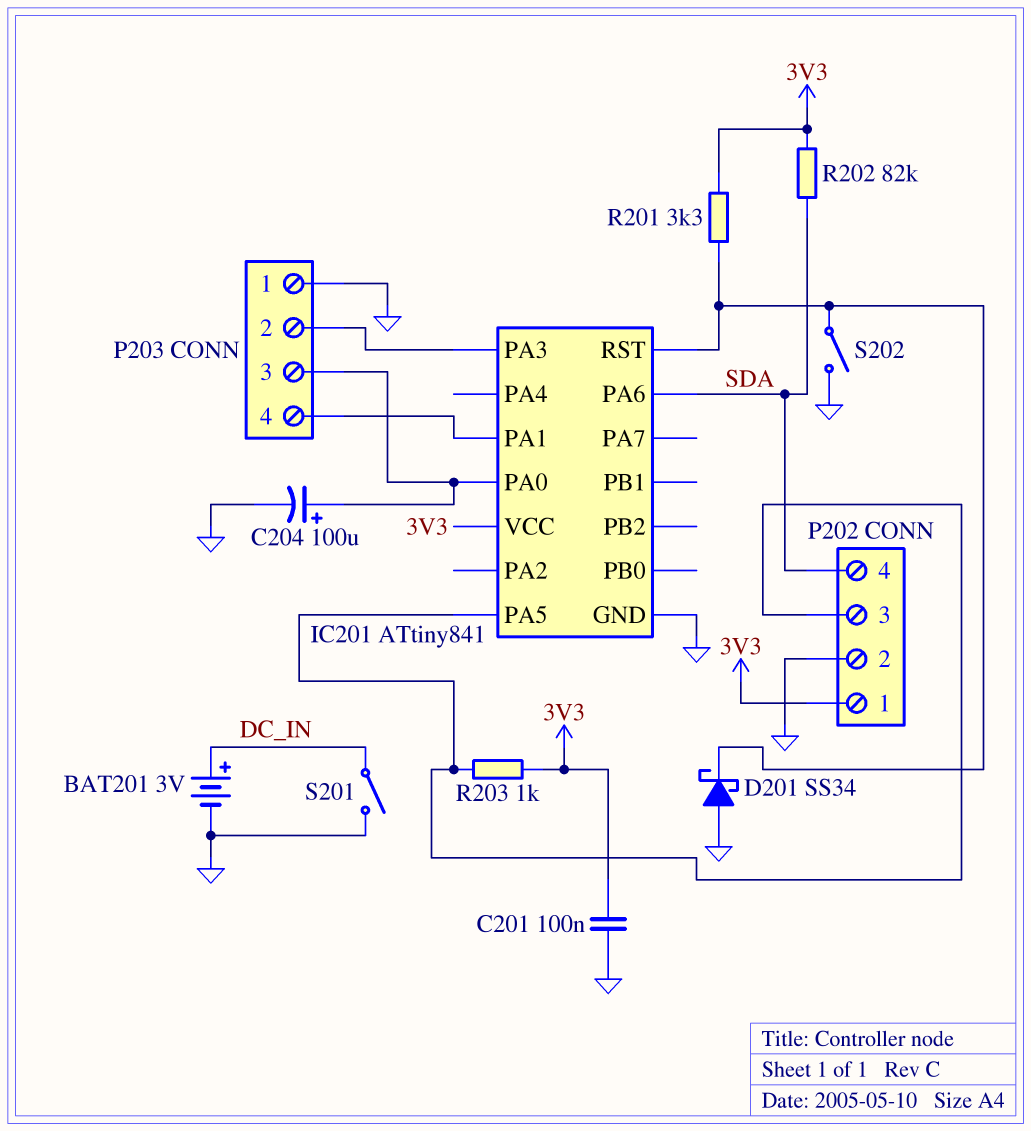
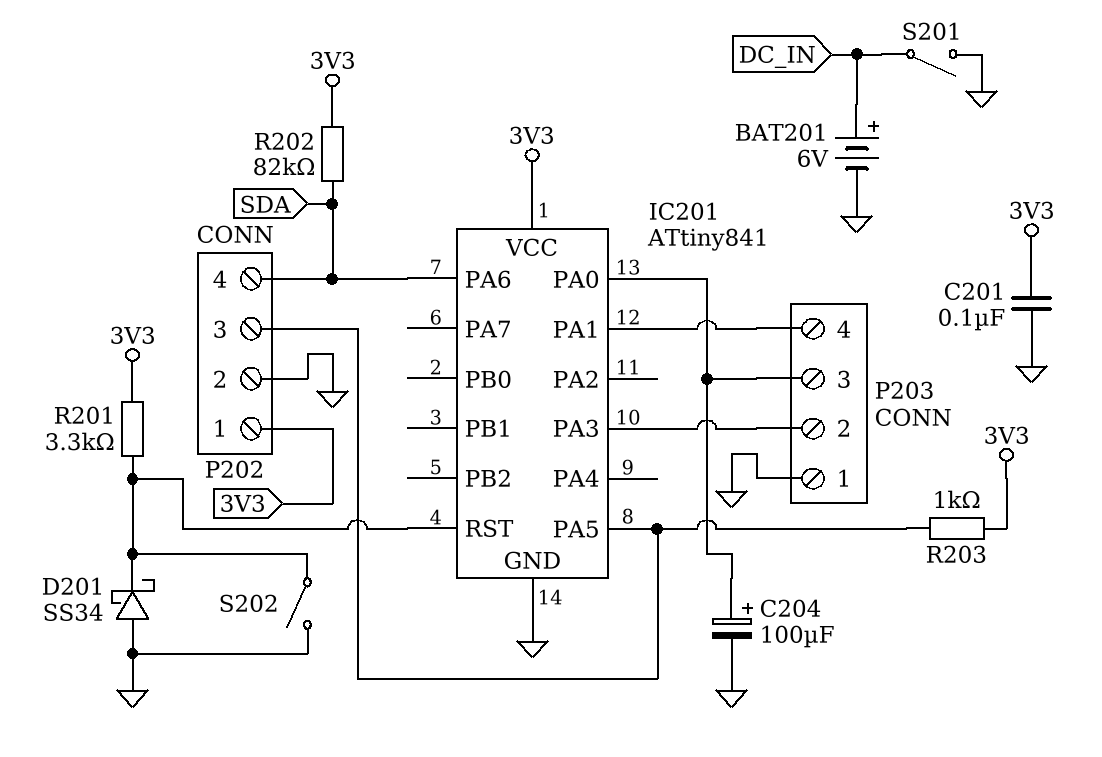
BAT201: 3V (plus DC_IN, minus GND) -> 6V (plus DC_IN, minus GND)

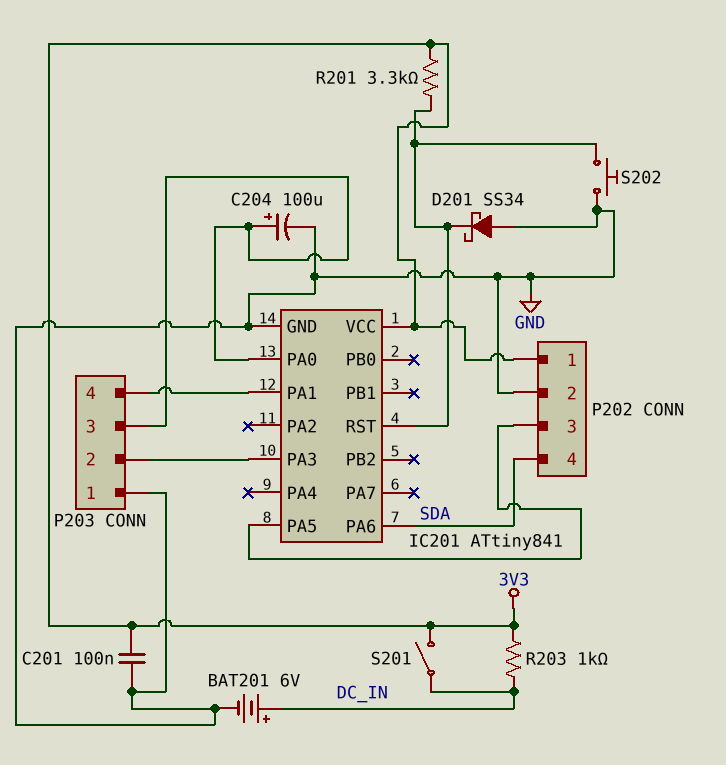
R202: 82k (3V3, SDA) -> none
R203: 1k (3V3, IC201/PA5) -> 1k (3V3, DC_IN)
S201: switch (DC_IN, GND) -> switch (3V3, DC_IN)
S202: switch (GND, IC201/RST) -> button (GND, IC201/RST)

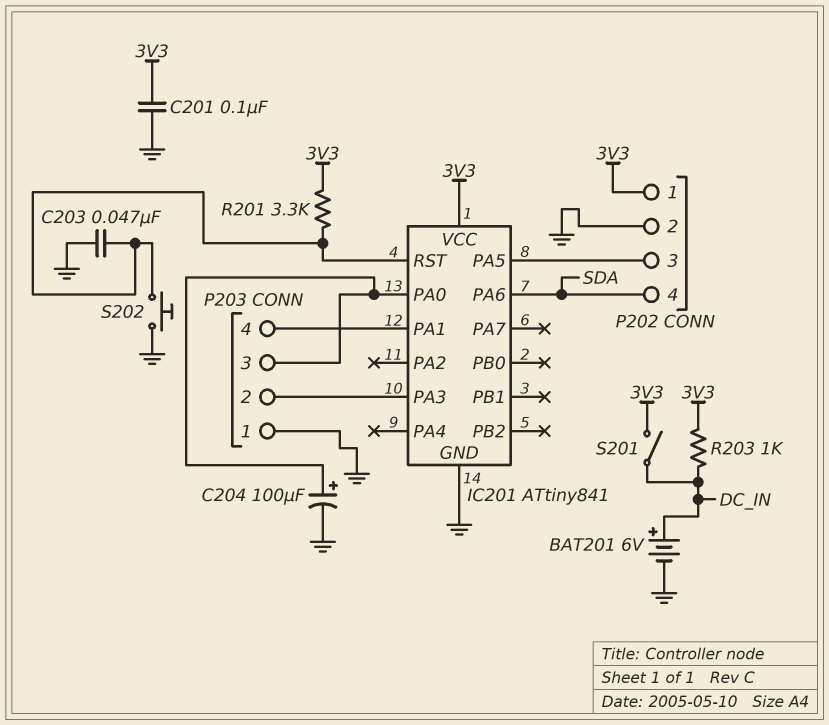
C203: none -> 47nF (GND, IC201/RST)
D201: schottky SS34 (A GND, K IC201/RST) -> none

